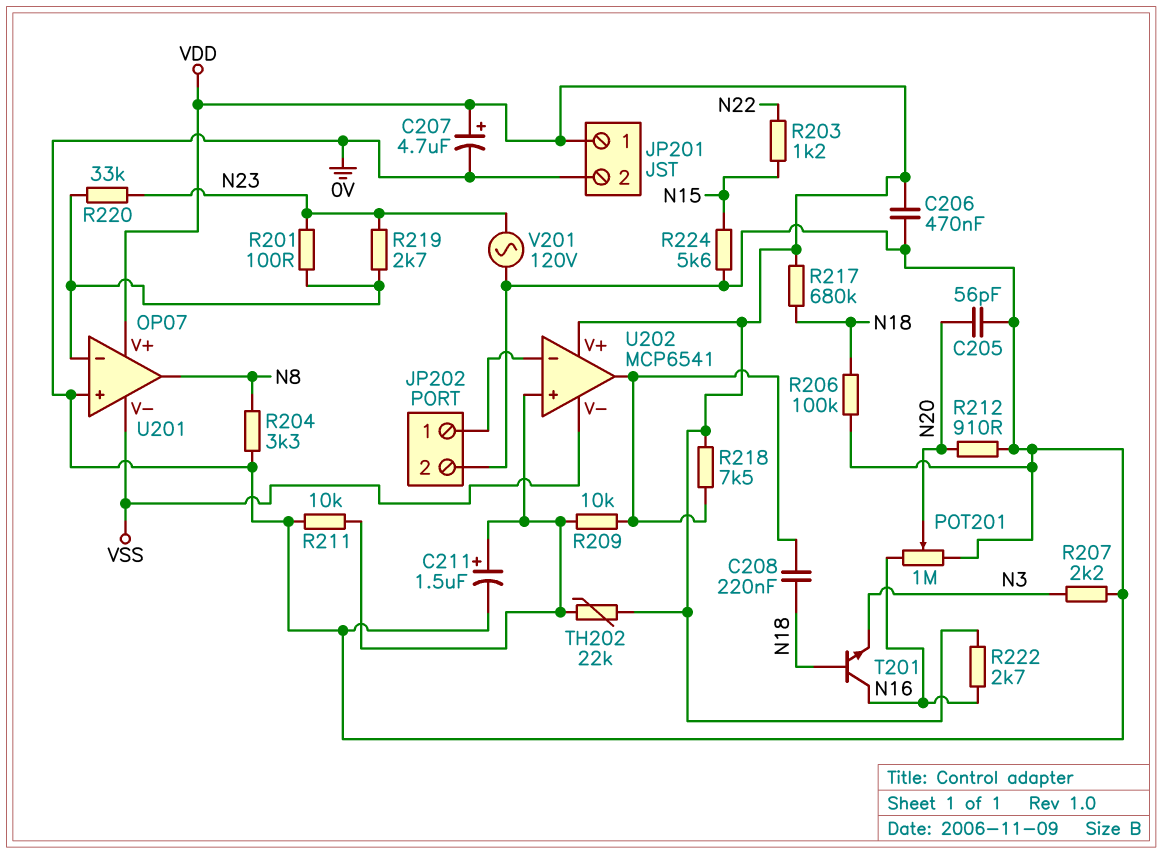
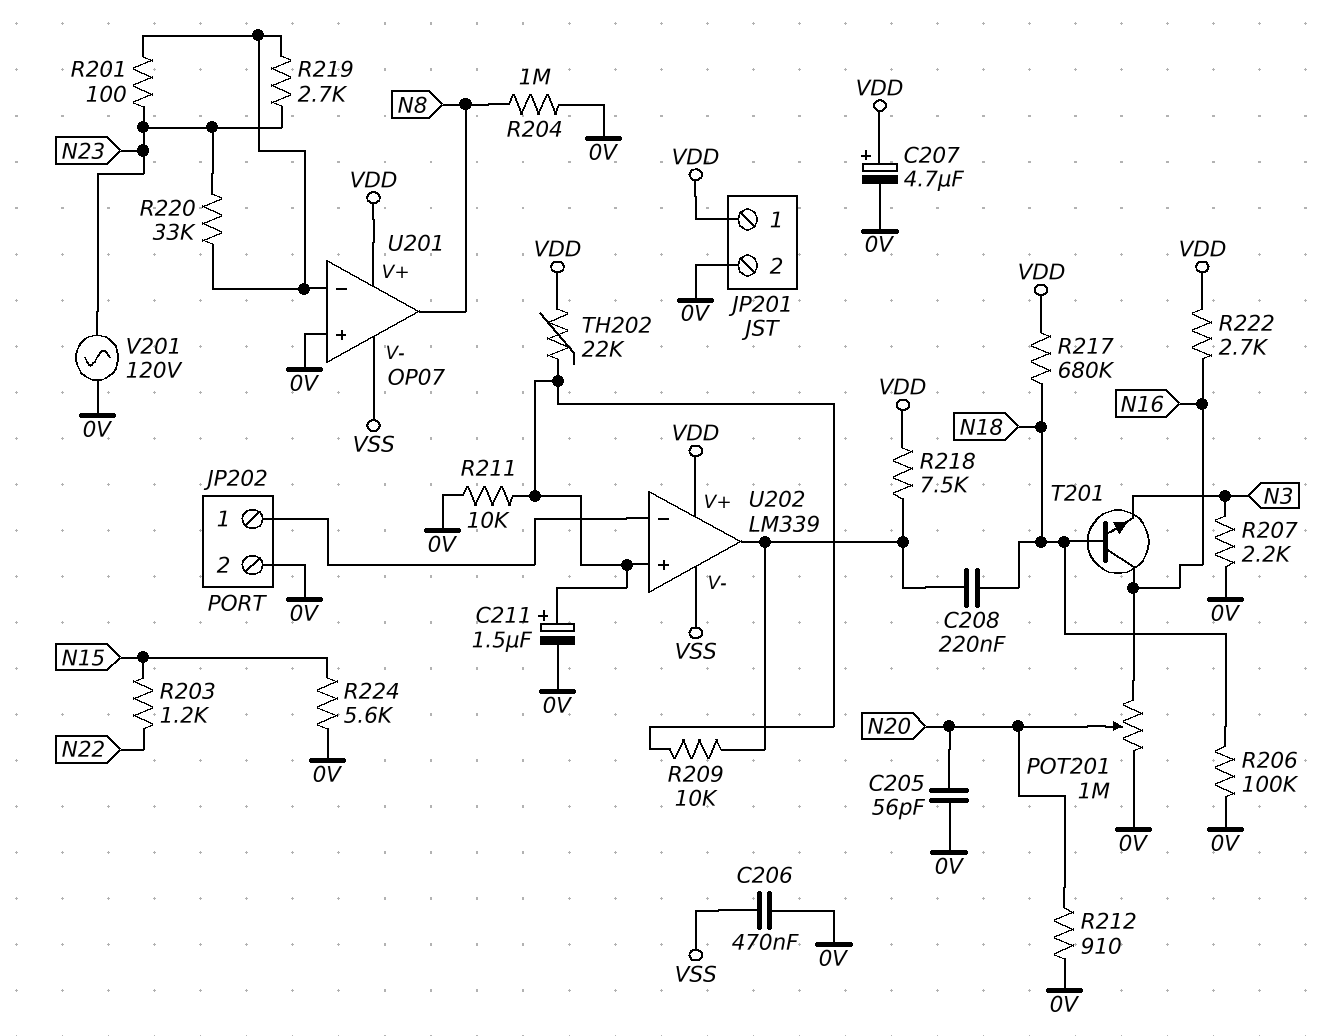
C206: 470nF (0V, VDD) -> 470nF (0V, VSS)
R204: 3.3k (0V, N8) -> 1M (0V, N8)
U202: MCP6541 -> LM339

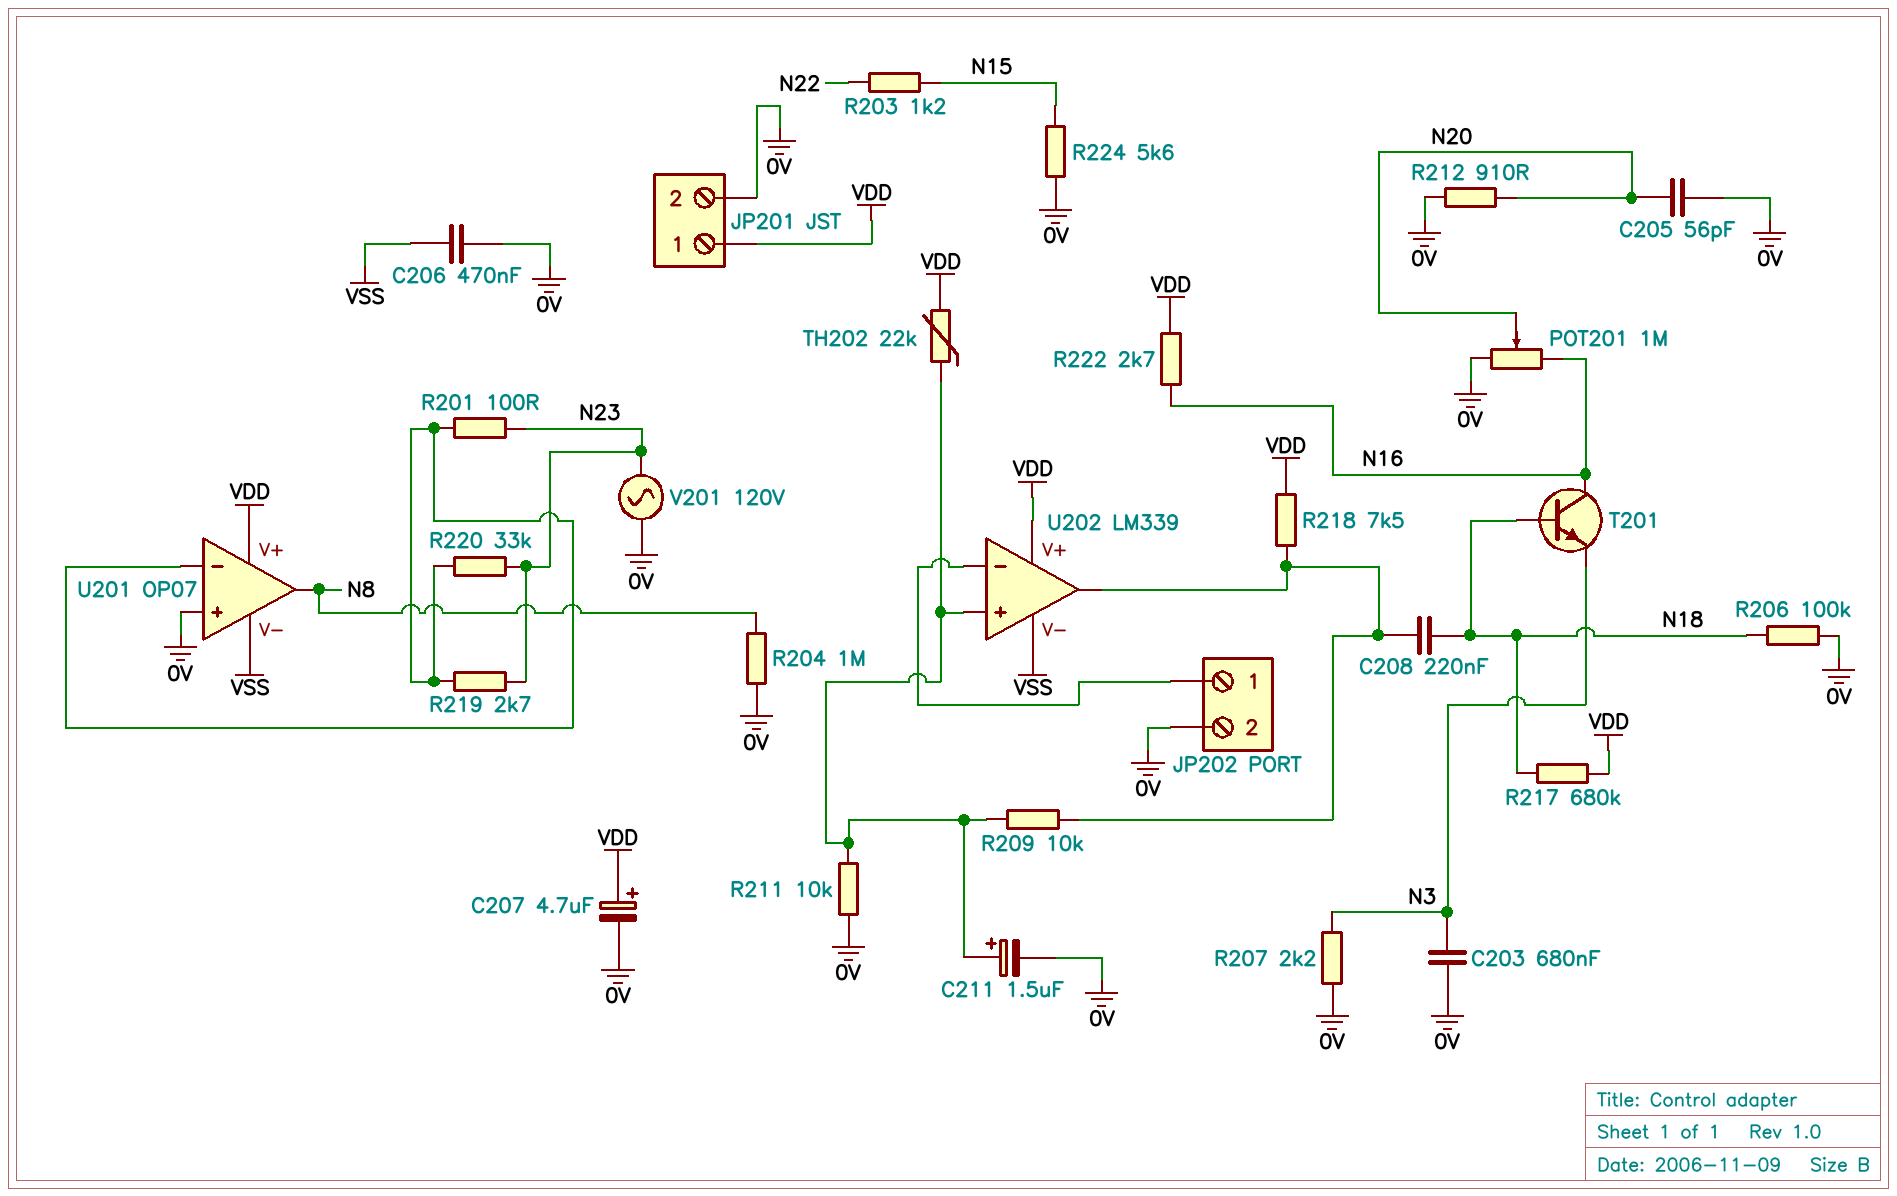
C203: none -> 680nF (0V, N3)

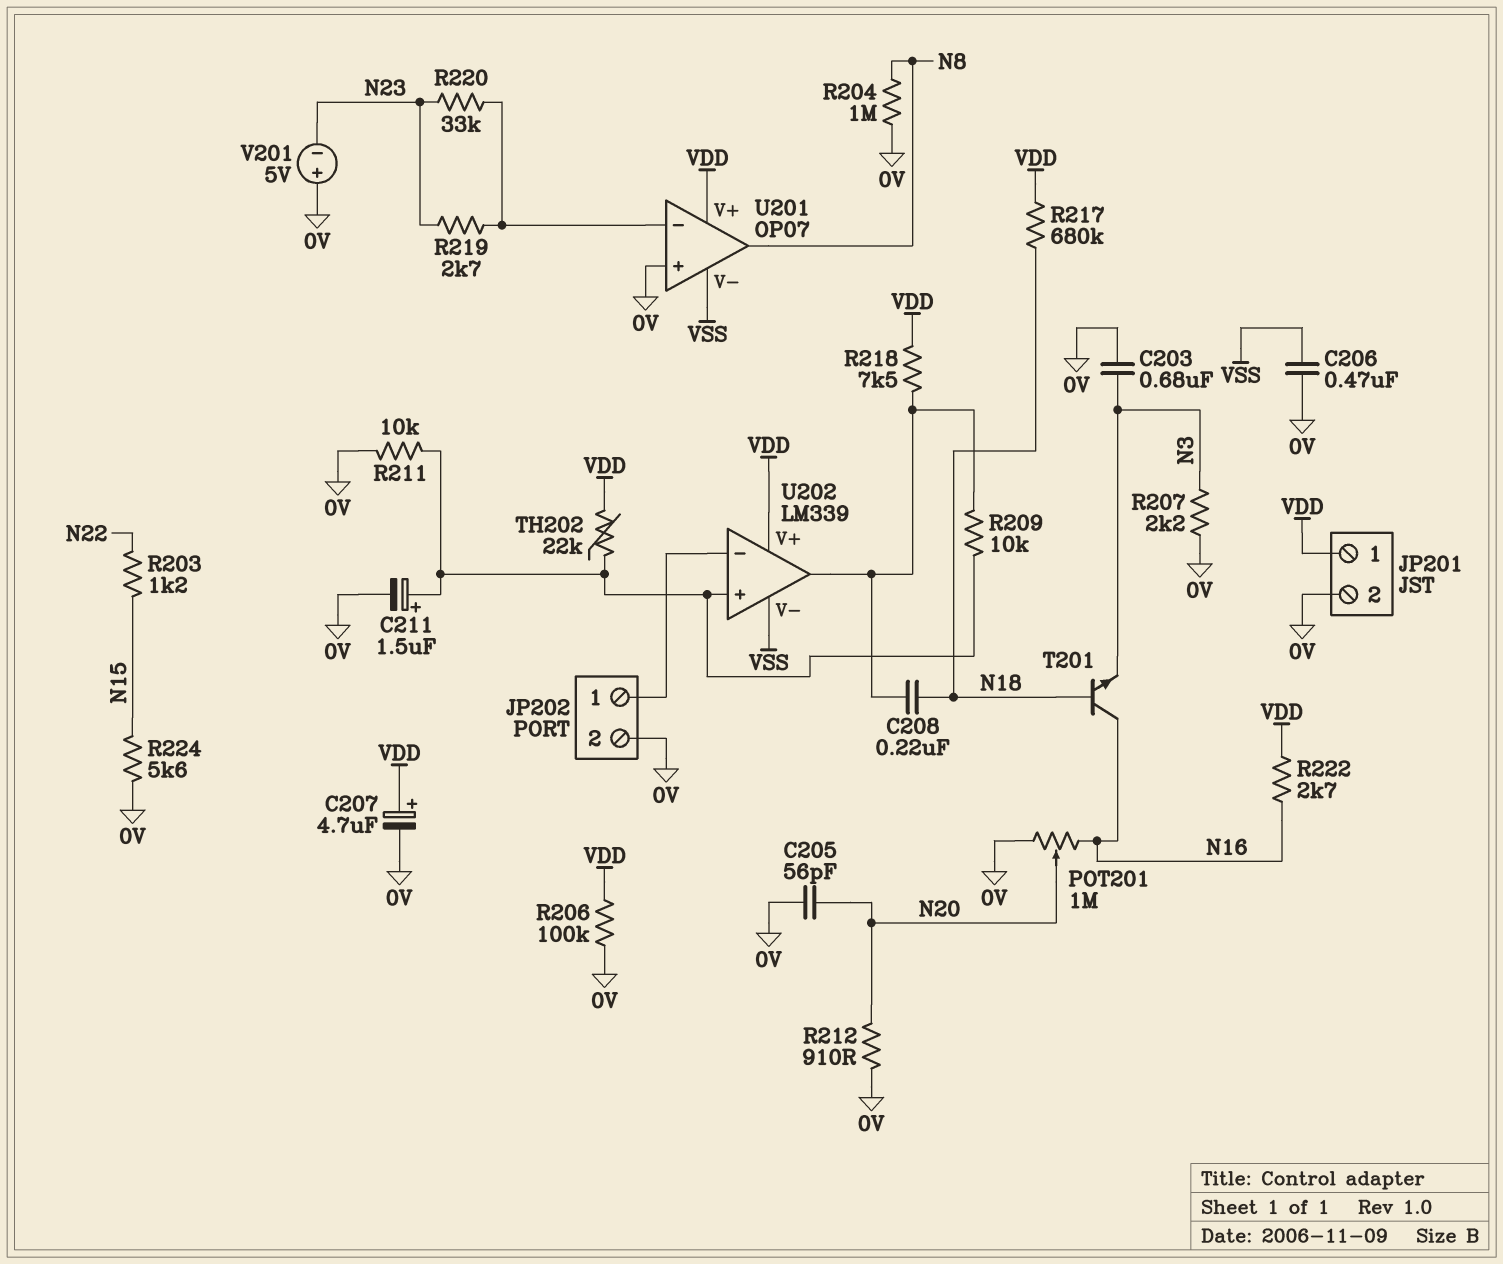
R201: 100 (N23, U201/in-) -> none
R206: 100k (0V, N18) -> 100k (0V, VDD)
V201: AC 120V (0V, N23) -> 5V (plus 0V, minus N23)

